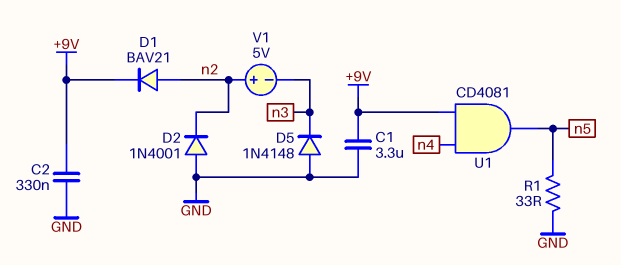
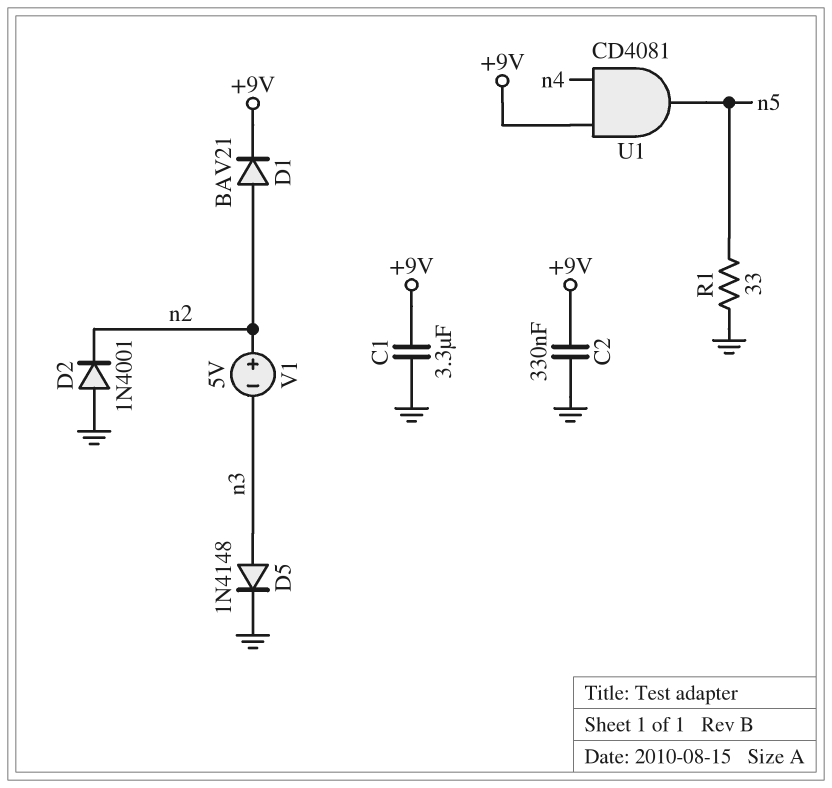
D5: diode 1N4148 (A GND, K n3) -> diode 1N4148 (A n3, K GND)

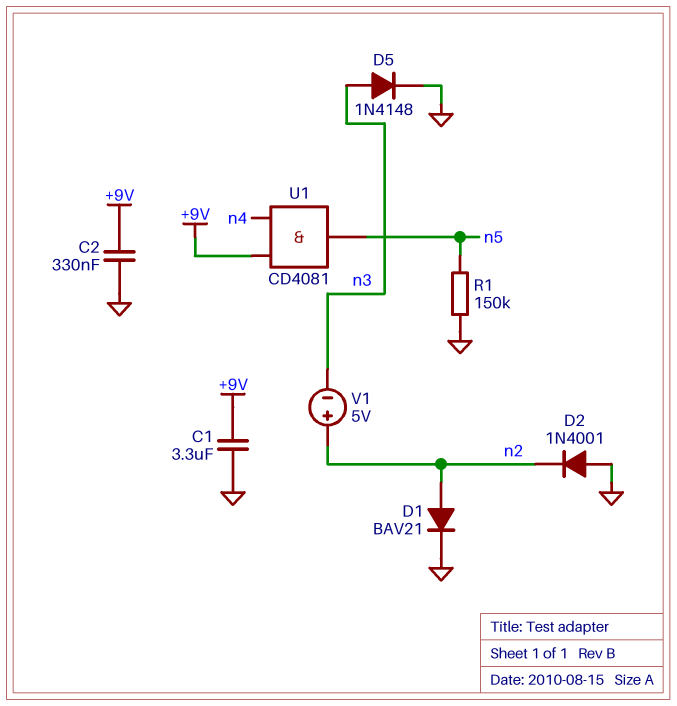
D1: diode BAV21 (A n2, K +9V) -> diode BAV21 (A n2, K GND)
R1: 33 (GND, n5) -> 150k (GND, n5)

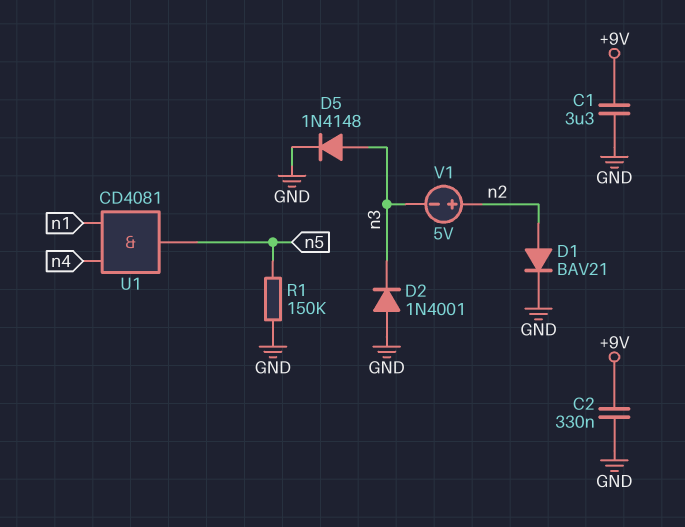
D2: diode 1N4001 (A GND, K n2) -> diode 1N4001 (A GND, K n3)
U1: AND CD4081 (in +9V, in n4, out n5) -> AND CD4081 (in n1, in n4, out n5)

